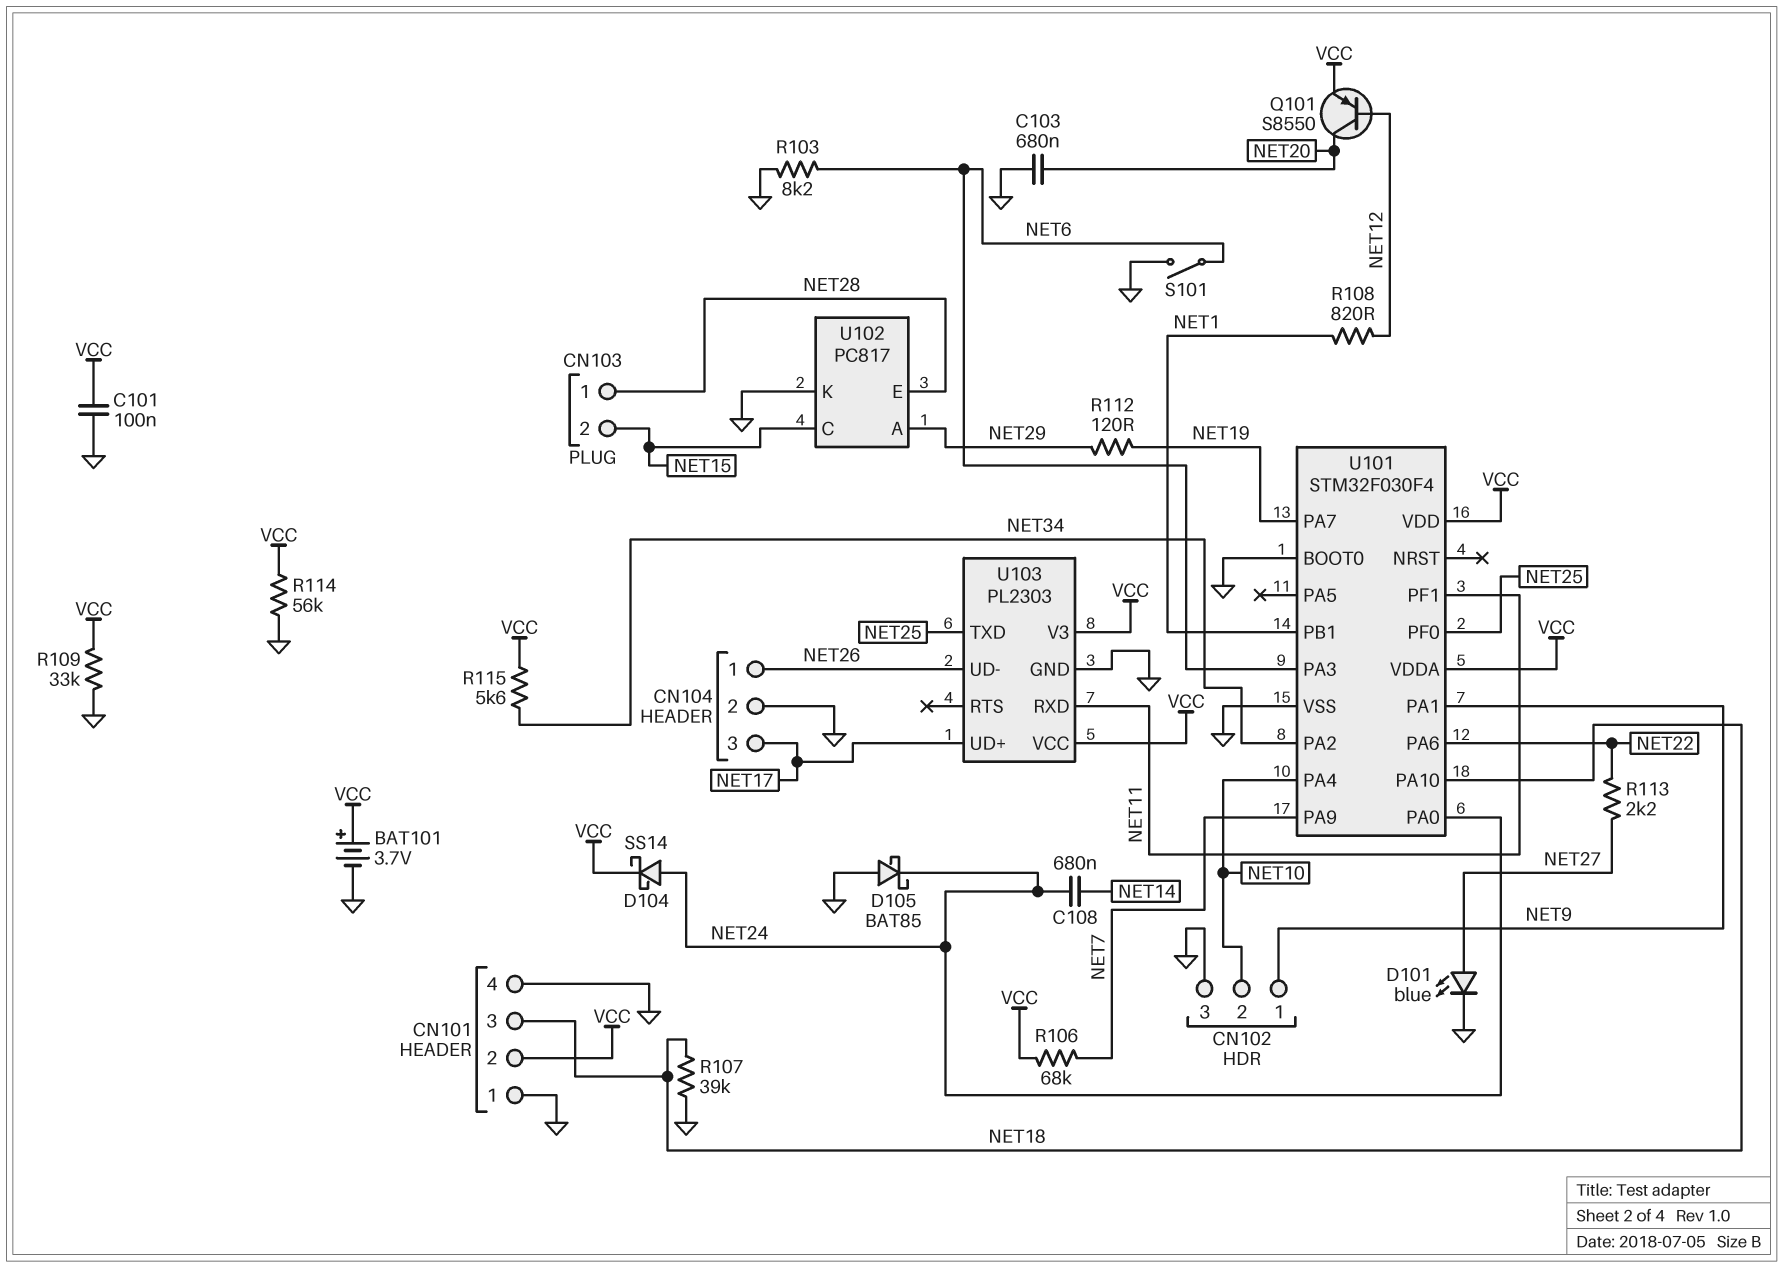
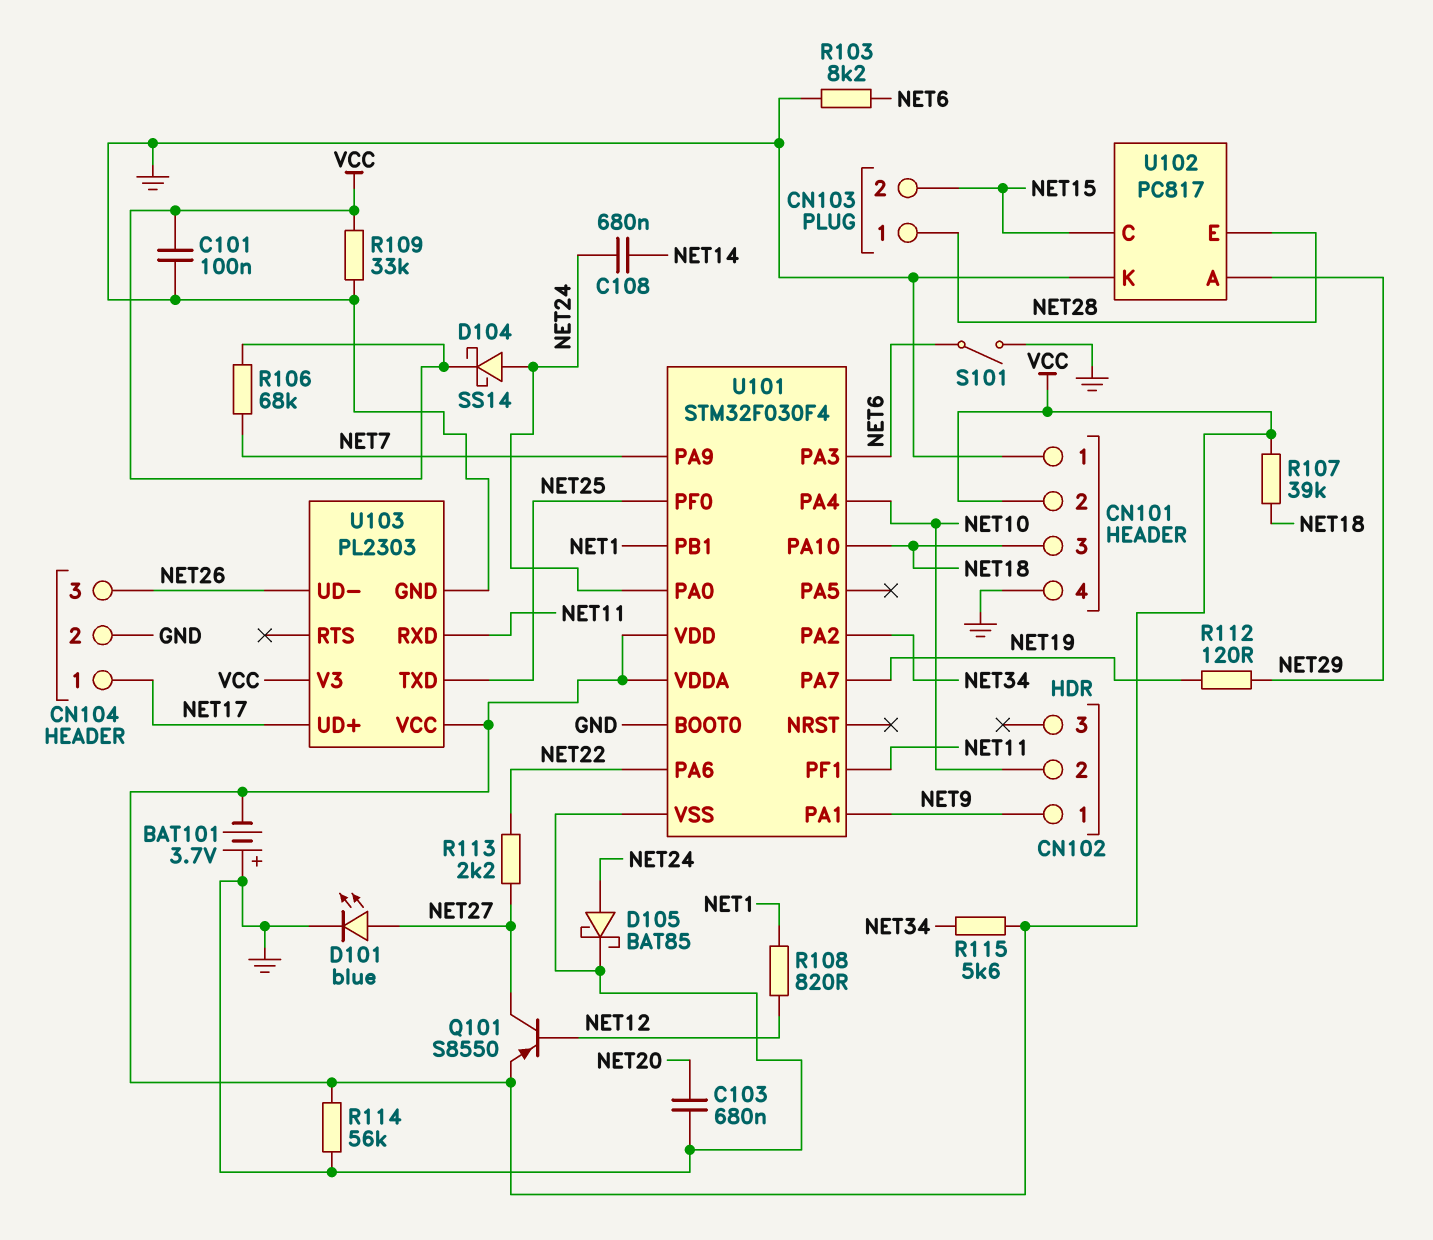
BAT101: 3.7V (plus VCC, minus GND) -> 3.7V (plus GND, minus VCC)
CN102 pin 3: GND -> none
CN104 pin 1: NET26 -> NET17
CN104 pin 3: NET17 -> NET26
D105: schottky BAT85 (A GND, K NET24) -> schottky BAT85 (A NET24, K GND)
Q101: PNP S8550 (B NET12, C NET20, E VCC) -> PNP S8550 (B NET12, C NET27, E VCC)
R107: 39k (GND, NET18) -> 39k (NET18, VCC)

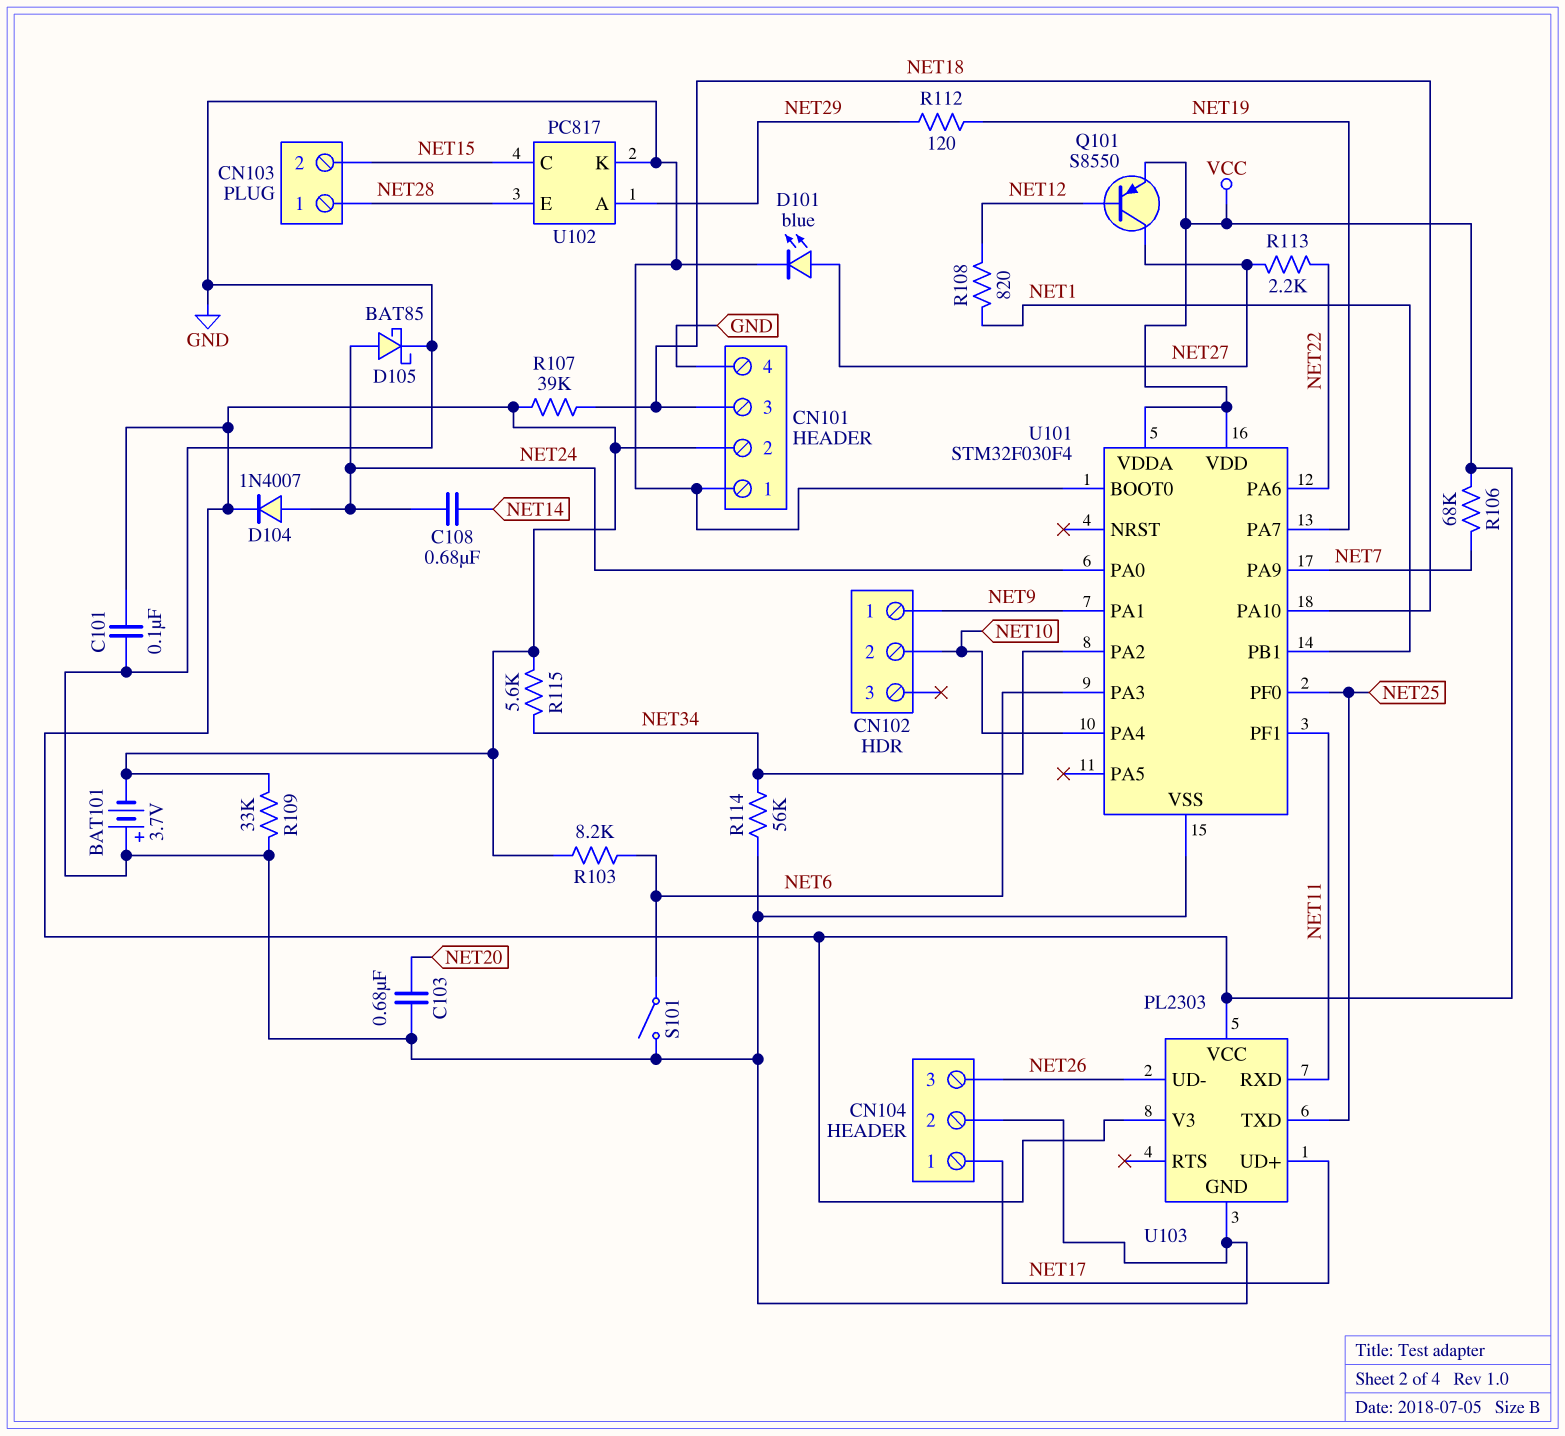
D104: schottky SS14 (A NET24, K VCC) -> diode 1N4007 (A NET24, K VCC)
R103: 8.2k (GND, NET6) -> 8.2k (NET6, VCC)
R114: 56k (GND, VCC) -> 56k (GND, NET34)

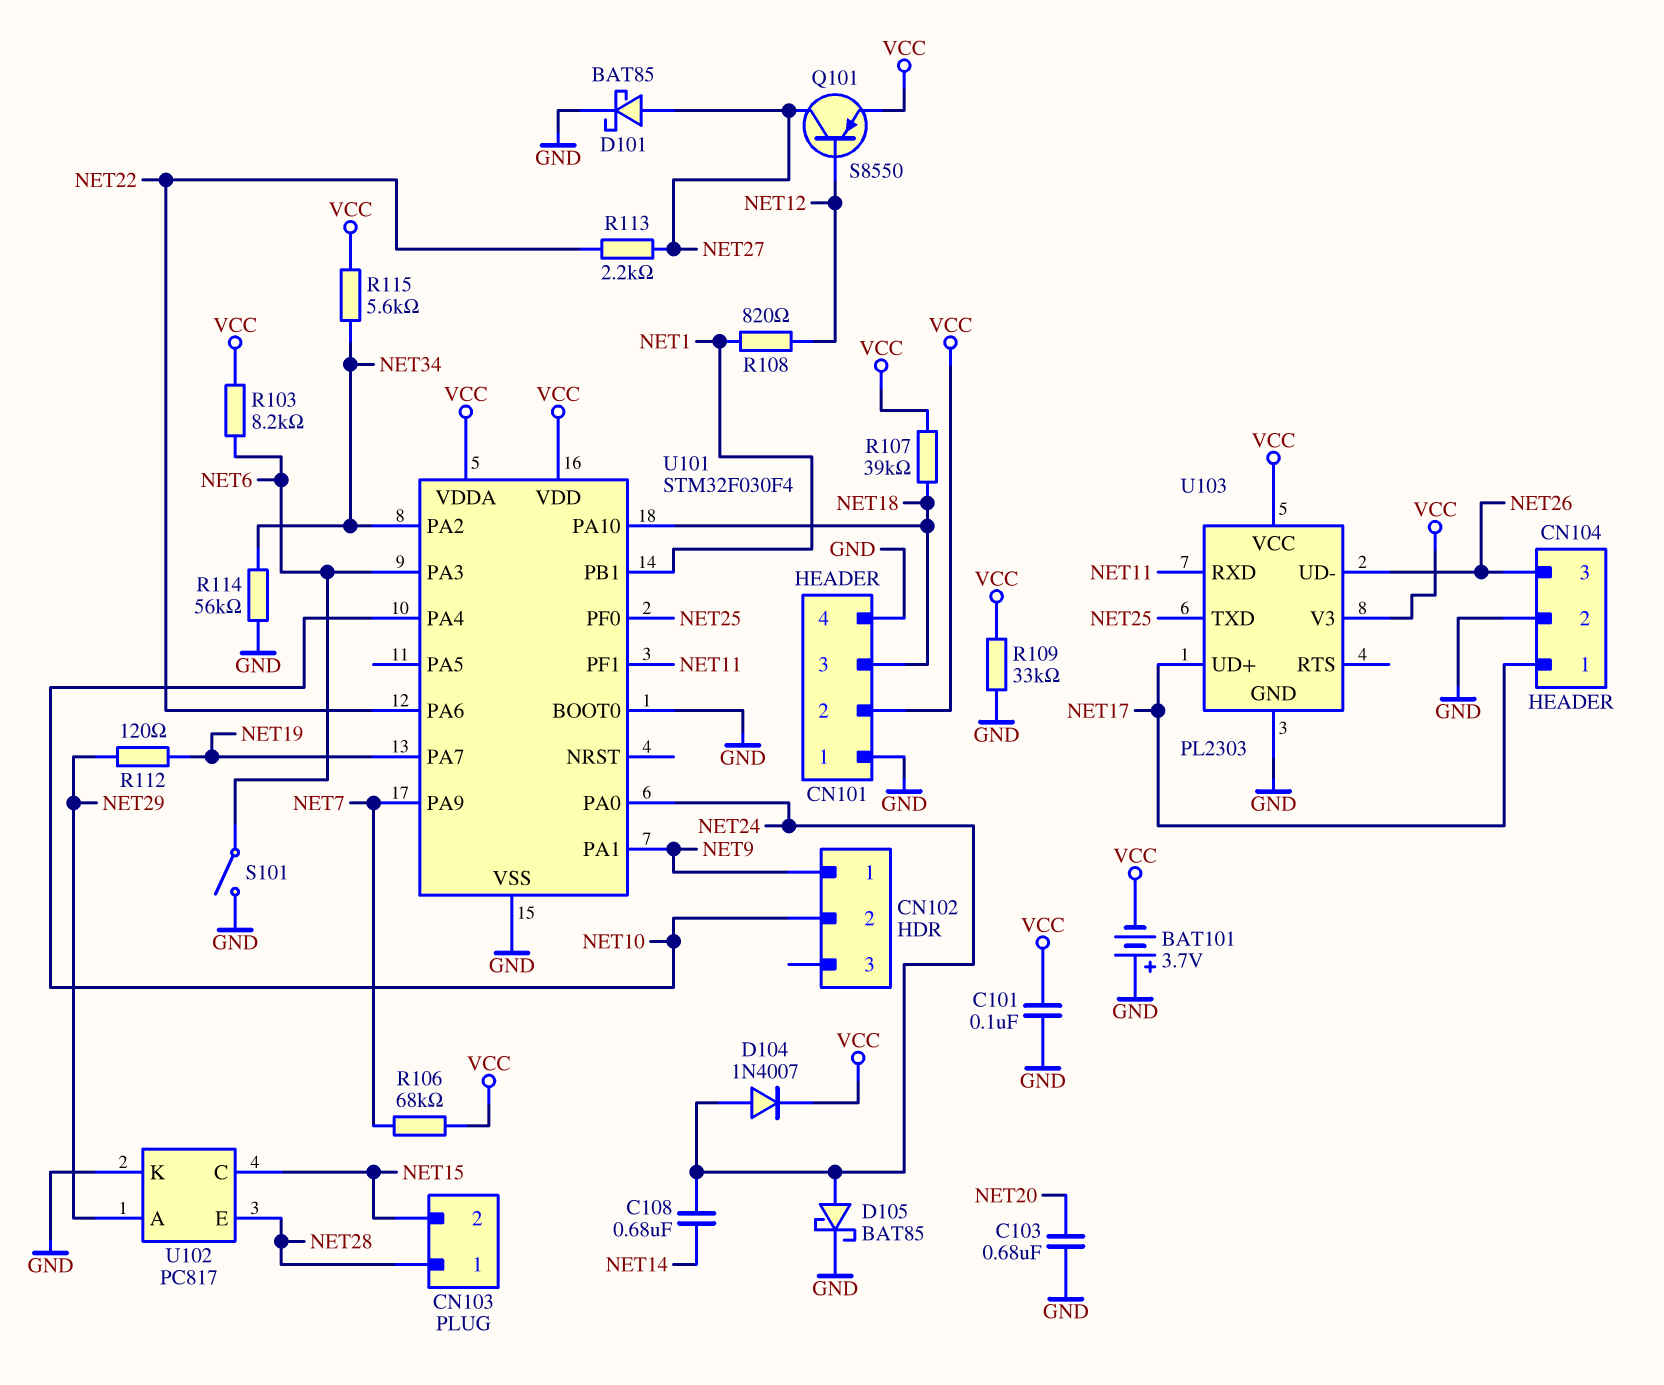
D101: LED blue (A NET27, K GND) -> schottky BAT85 (A NET27, K GND)

